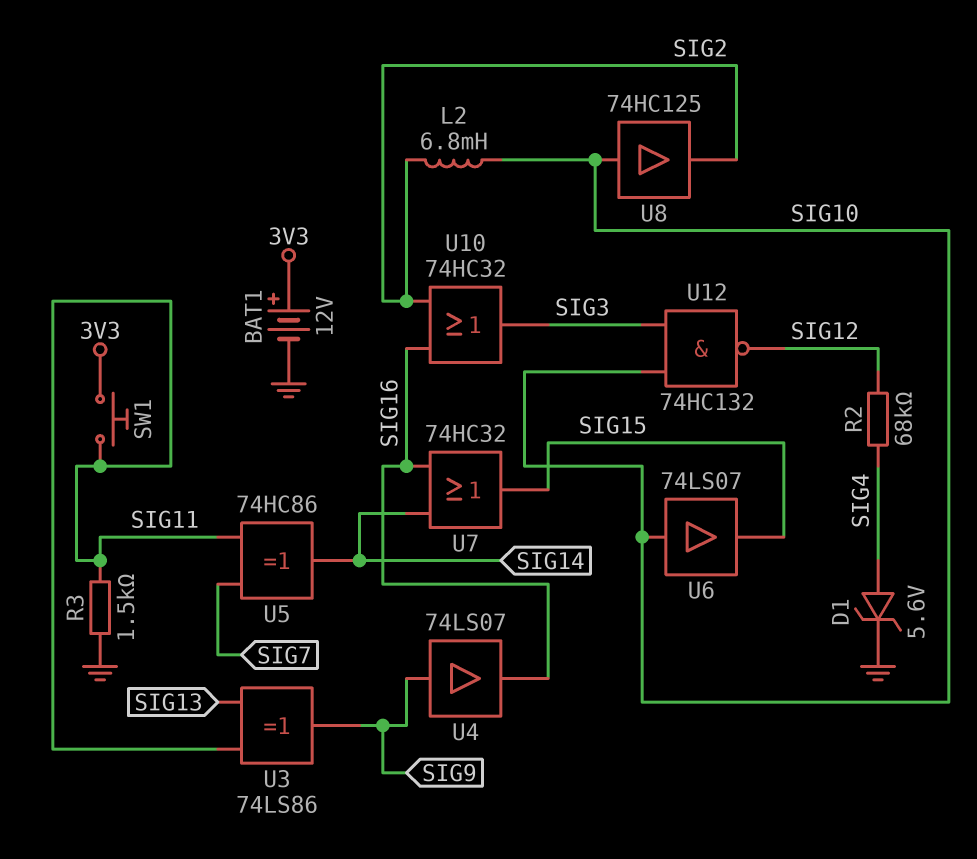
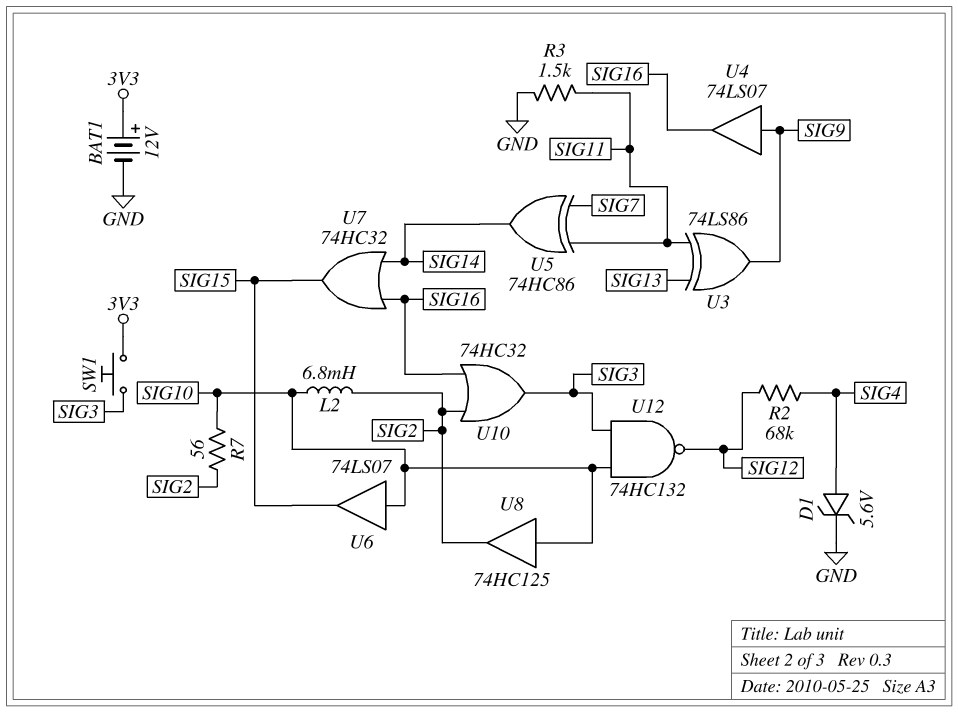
R7: none -> 56 (SIG2, SIG10)
SW1: button (3V3, SIG11) -> button (3V3, SIG3)

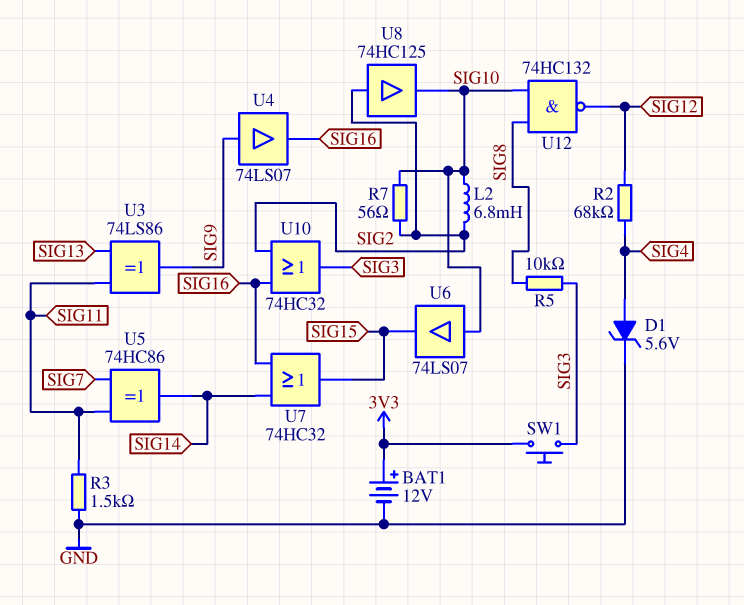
R5: none -> 10k (SIG3, SIG8)
U8: buffer 74HC125 (in SIG10, out SIG2) -> buffer 74HC125 (in SIG2, out SIG10)
U12: NAND 74HC132 (in SIG3, in SIG10, out SIG12) -> NAND 74HC132 (in SIG8, in SIG10, out SIG12)

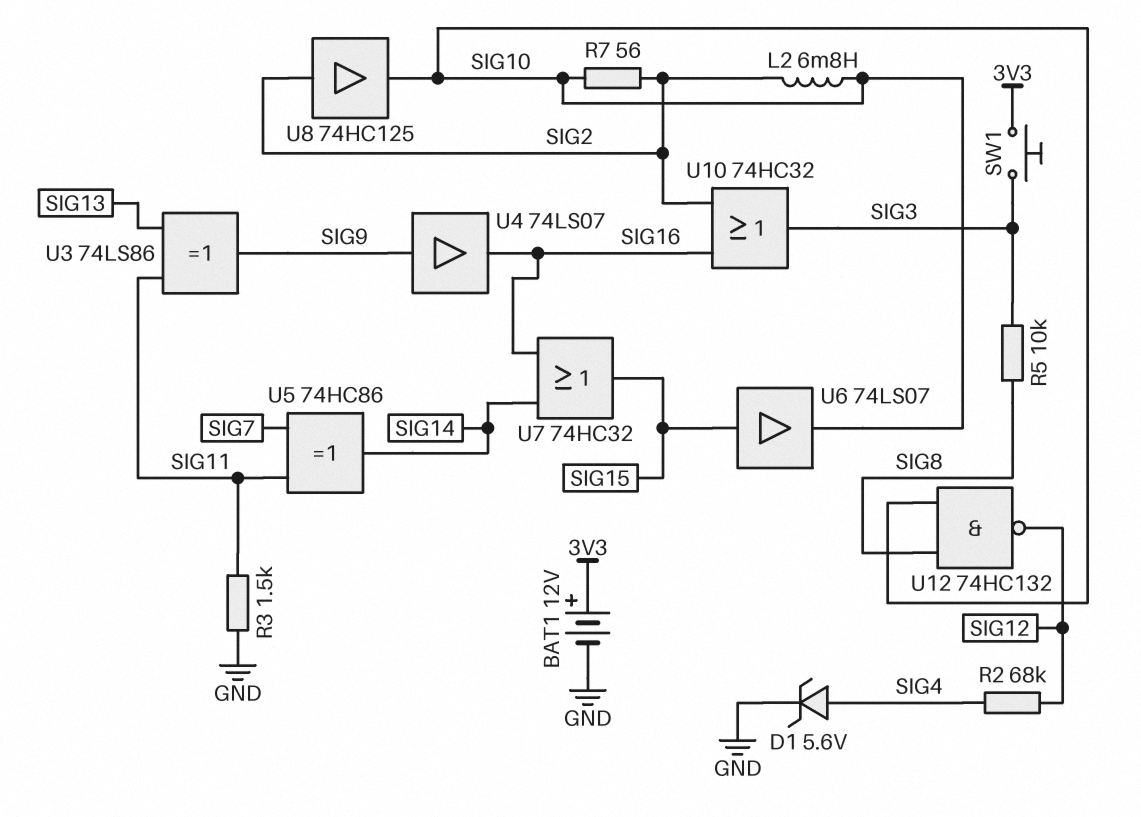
U6: buffer 74LS07 (in SIG10, out SIG15) -> buffer 74LS07 (in SIG15, out SIG10)

